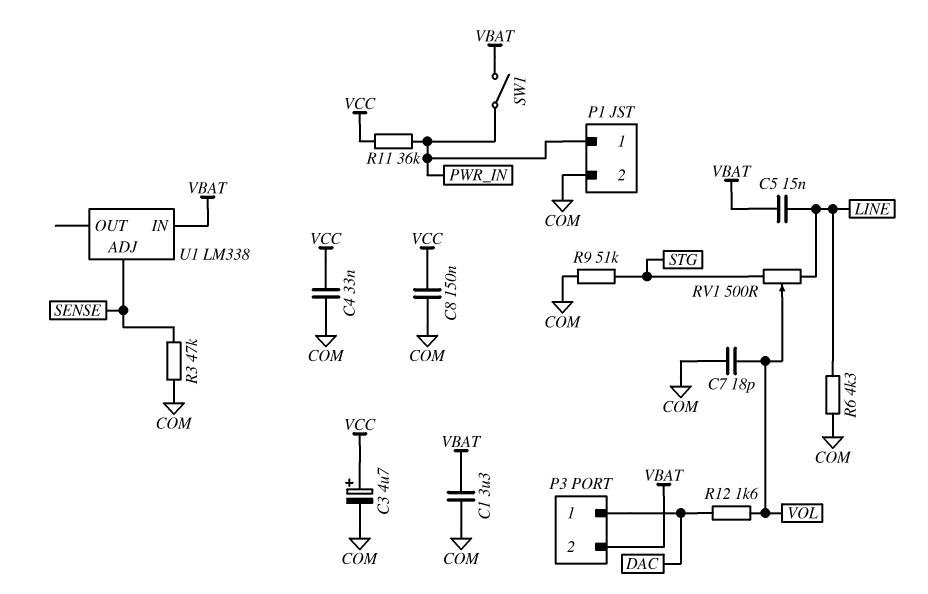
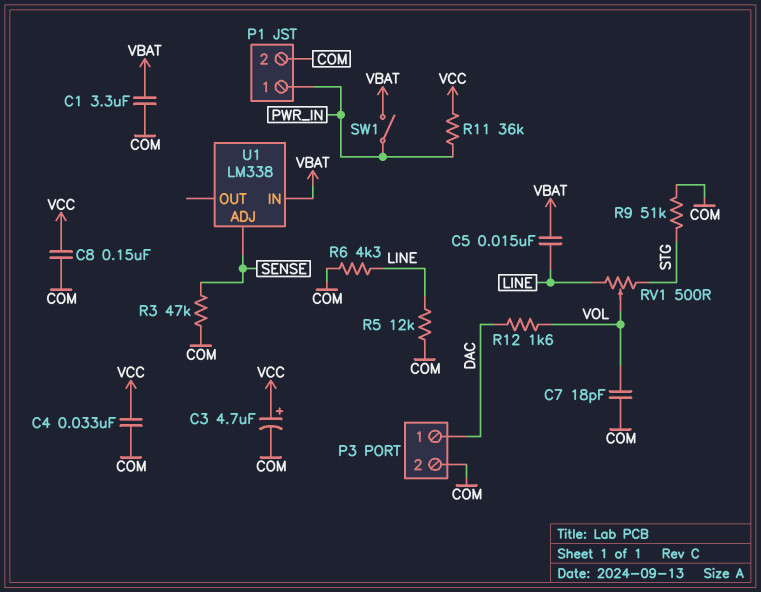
P3 pin 2: VBAT -> COM
R5: none -> 12k (COM, LINE)

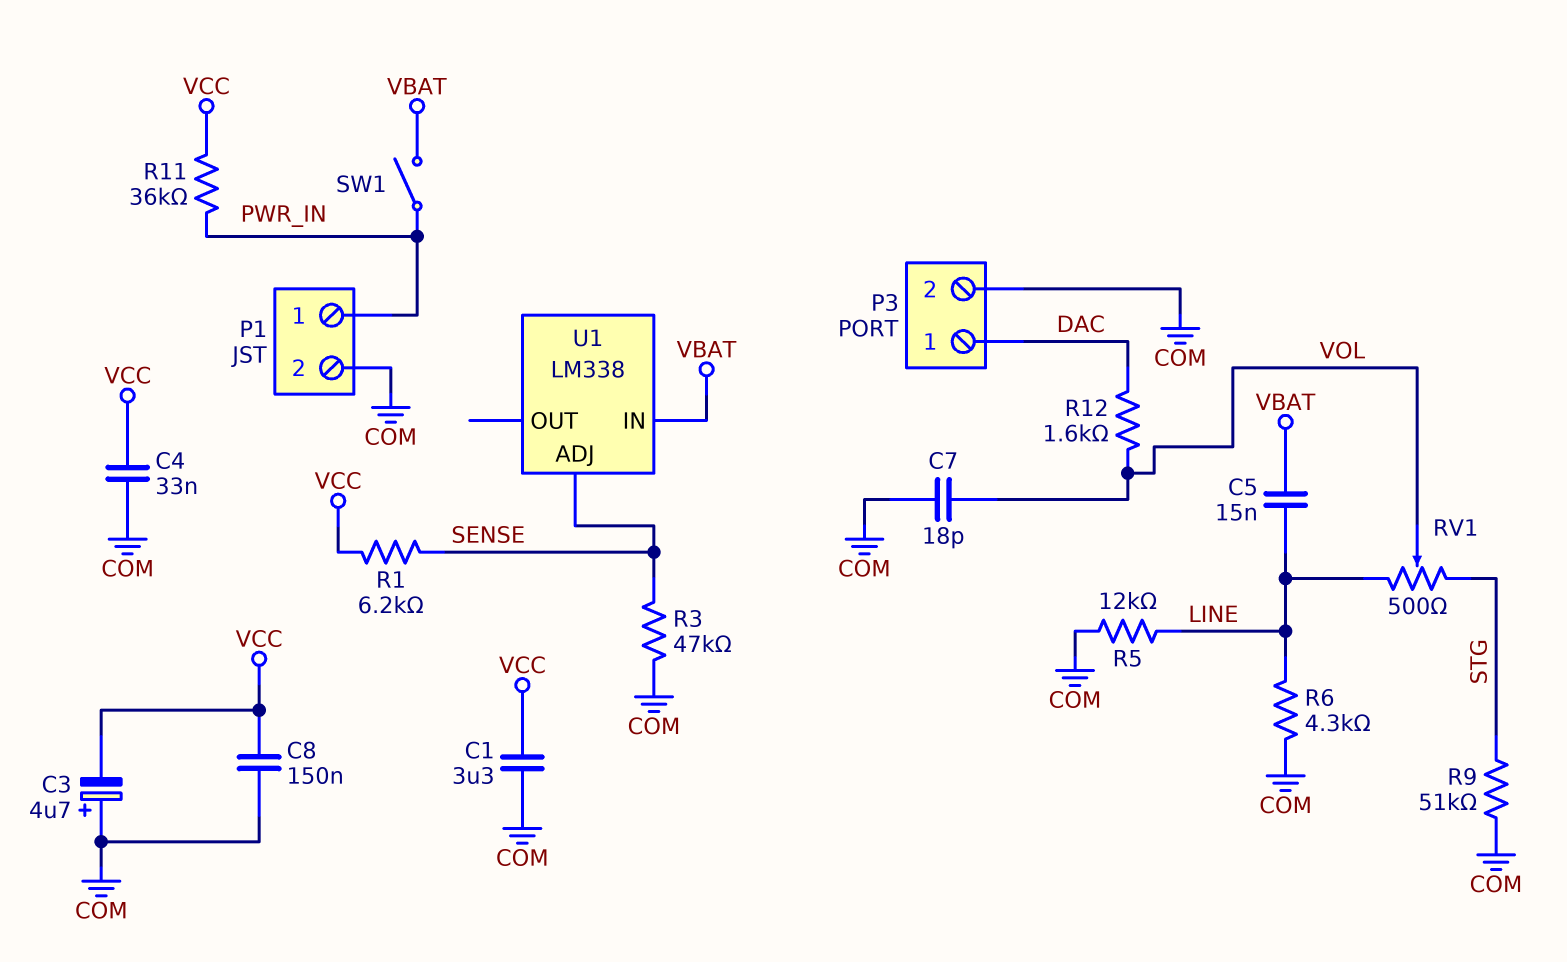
C1: 3.3uF (COM, VBAT) -> 3.3uF (COM, VCC)
C3: 4.7uF (plus VCC, minus COM) -> 4.7uF (plus COM, minus VCC)
R1: none -> 6.2k (SENSE, VCC)

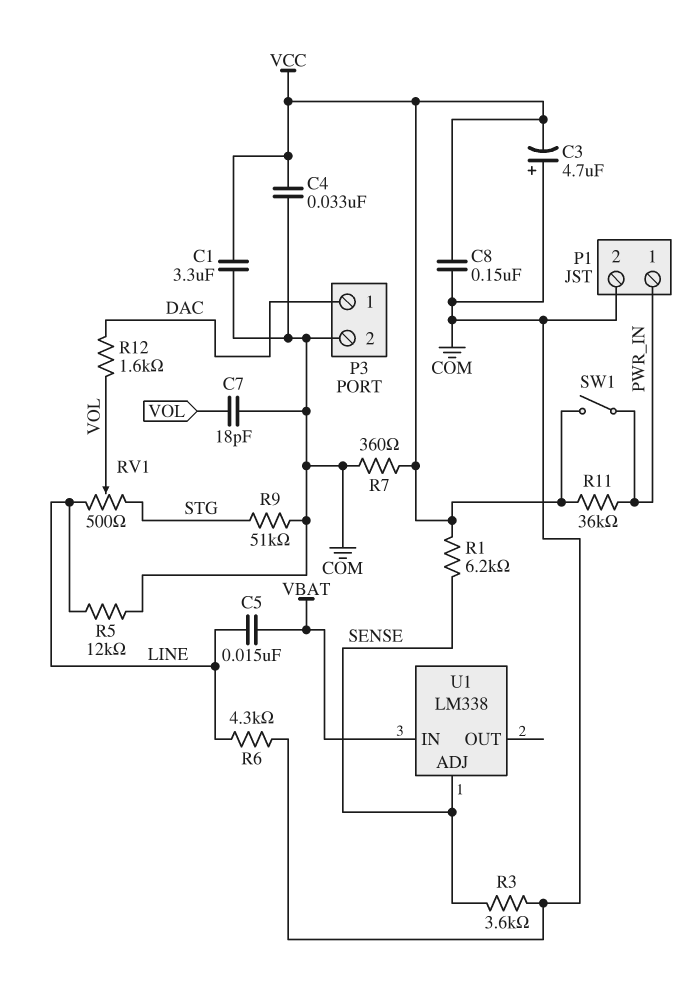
R3: 47k (COM, SENSE) -> 3.6k (COM, SENSE)
R7: none -> 360 (COM, VCC)
SW1: switch (PWR_IN, VBAT) -> switch (PWR_IN, VCC)

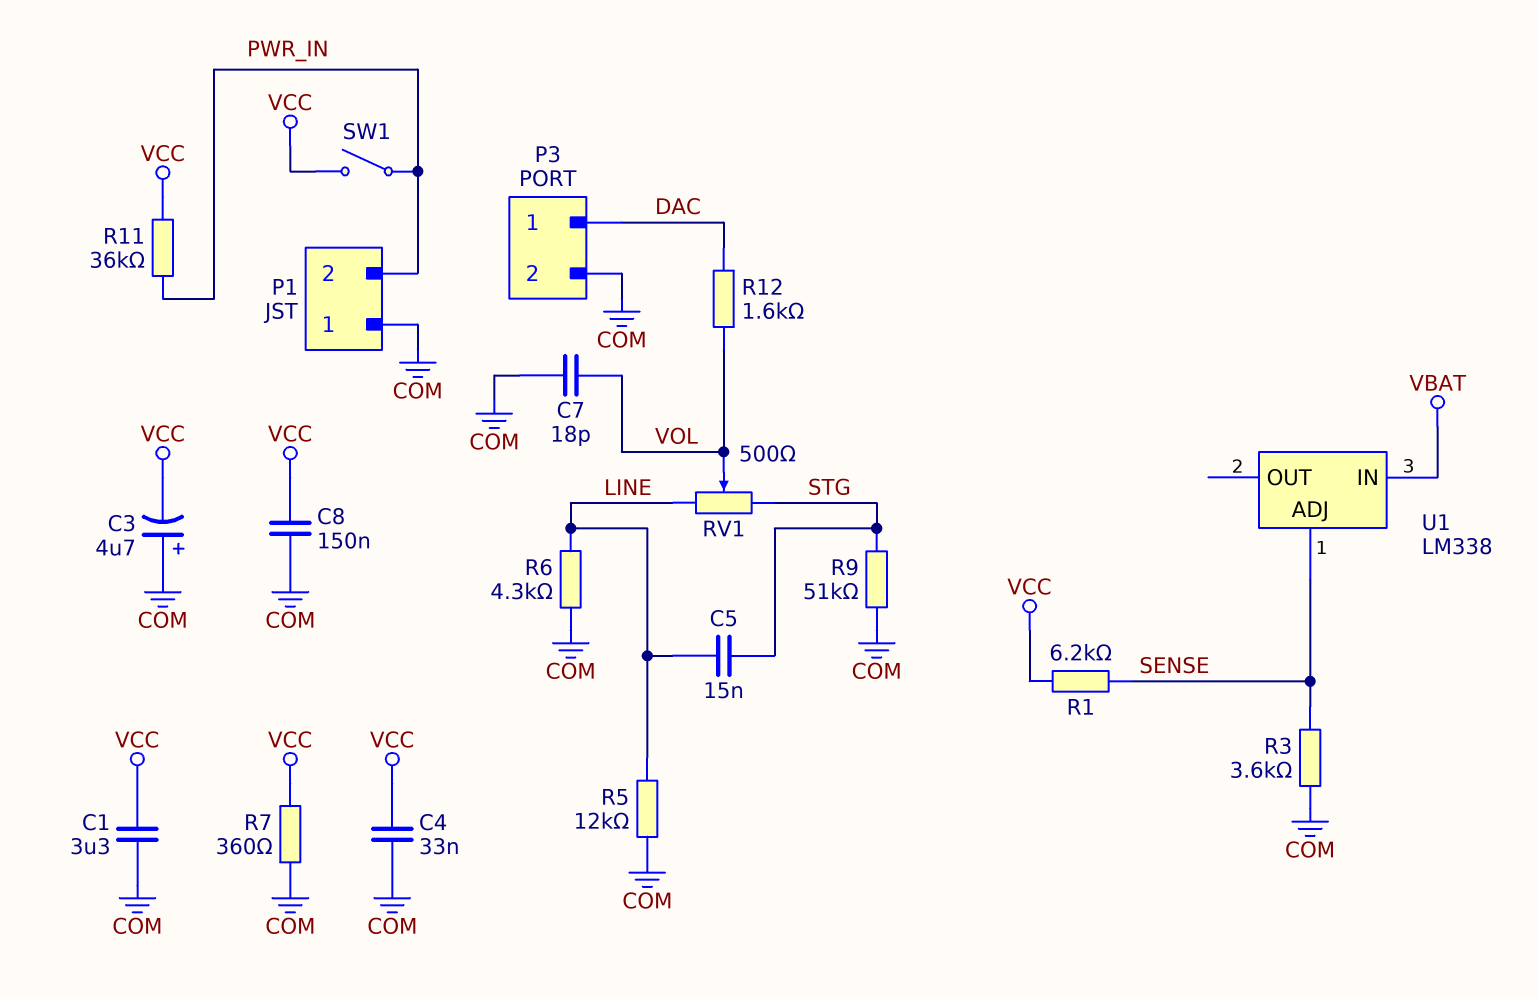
C5: 15nF (LINE, VBAT) -> 15nF (LINE, STG)
P1 pin 1: PWR_IN -> COM
P1 pin 2: COM -> PWR_IN

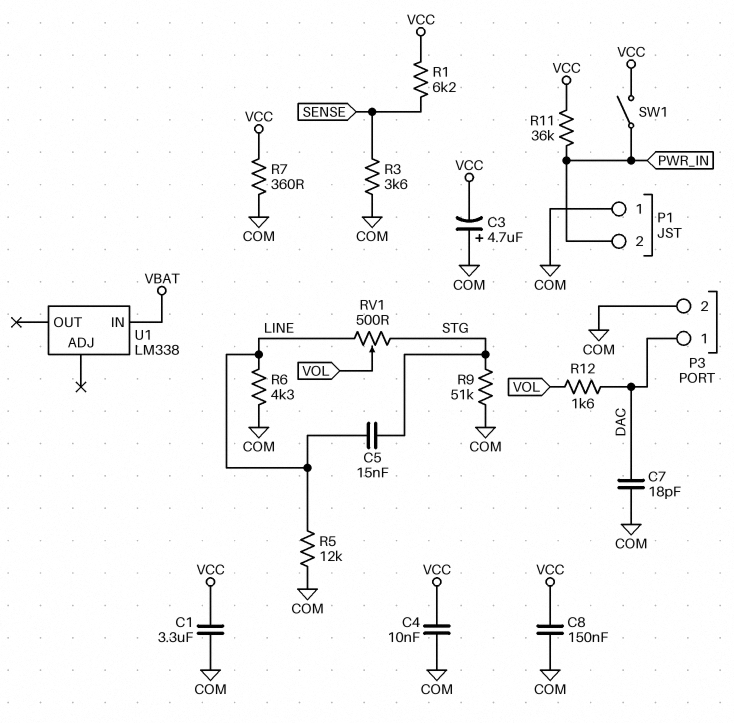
C4: 33nF (COM, VCC) -> 10nF (COM, VCC)
C7: 18pF (COM, VOL) -> 18pF (COM, DAC)
U1 pin ADJ: SENSE -> none

